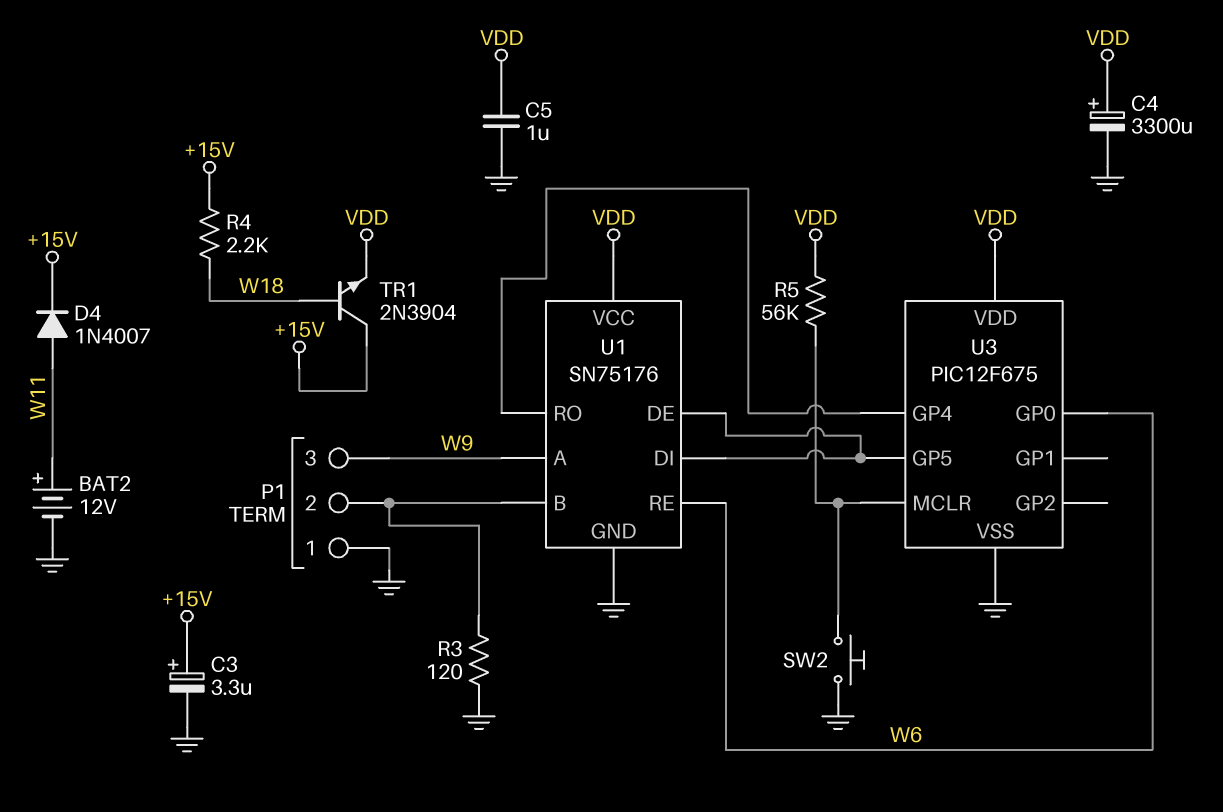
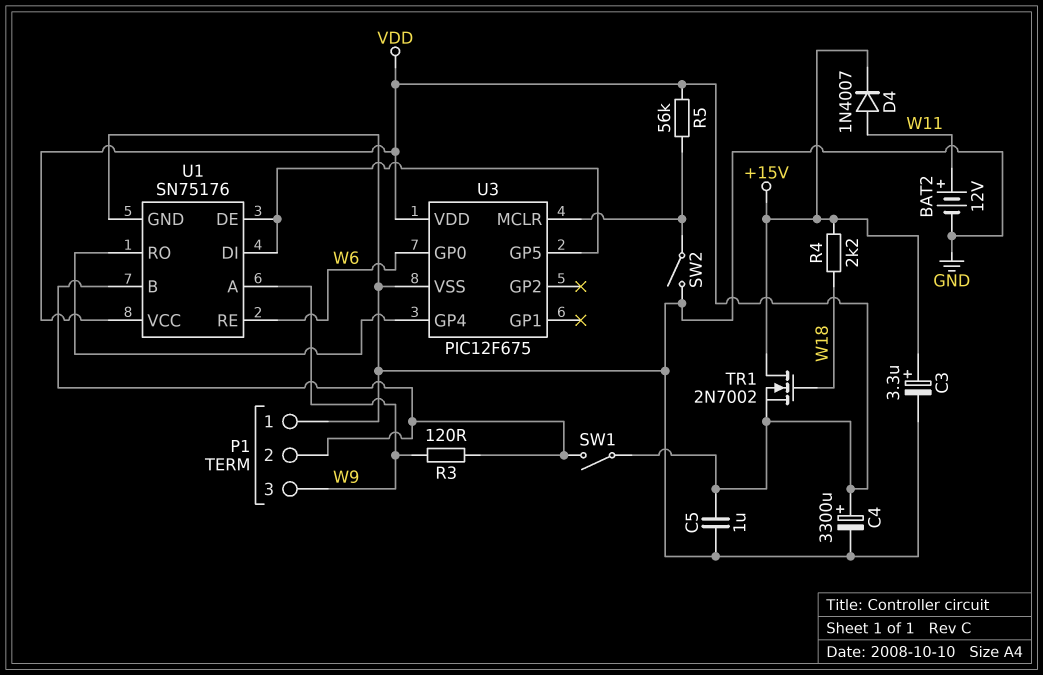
R3: 120 (GND, P1/2) -> 120 (P1/2, W9)
SW1: none -> switch (P1/2, VDD)
SW2: button (GND, U3/MCLR) -> switch (GND, U3/MCLR)
TR1: NPN 2N3904 (B W18, C +15V, E VDD) -> NMOS 2N7002 (G W18, D +15V, S VDD)

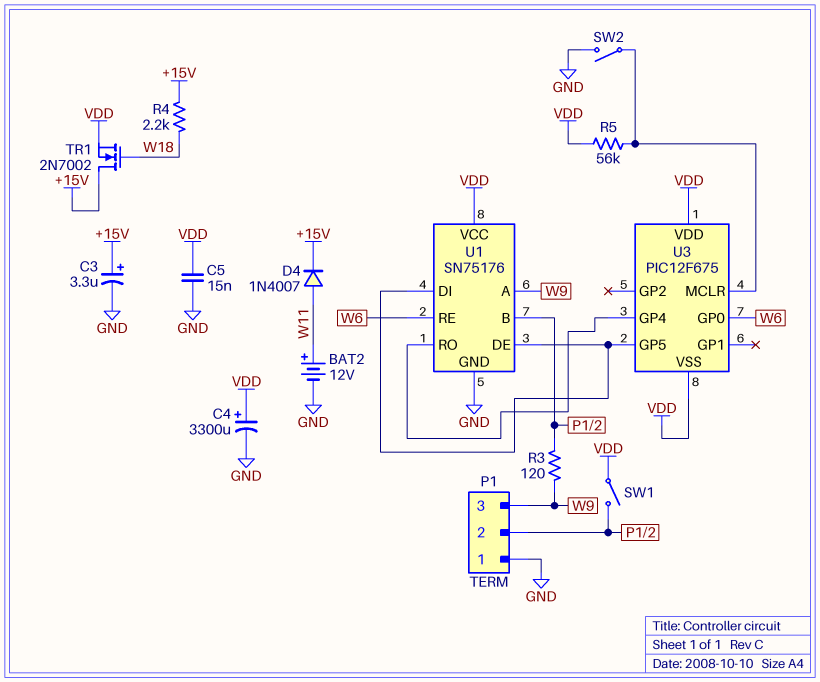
C5: 1uF (GND, VDD) -> 15nF (GND, VDD)
U3 pin VSS: GND -> VDD

